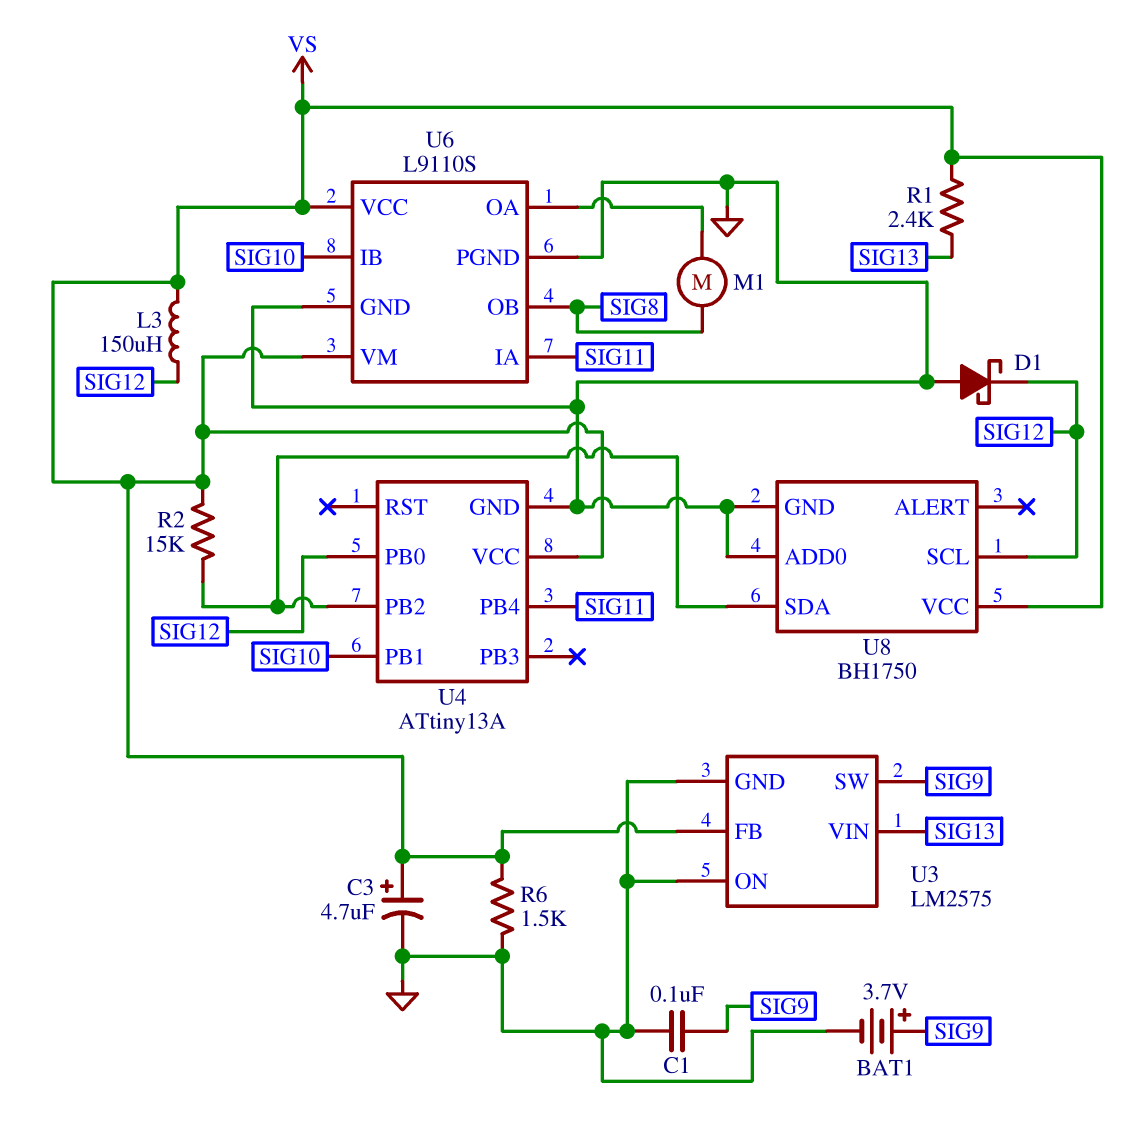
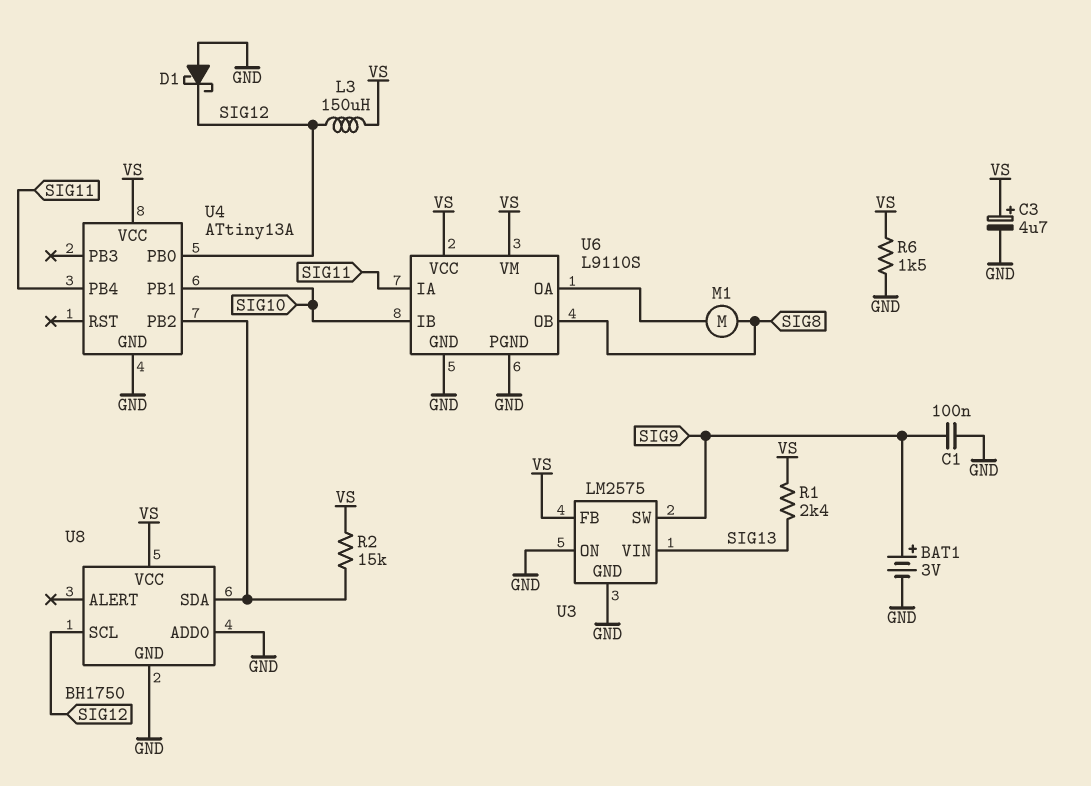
BAT1: 3.7V (plus SIG9, minus GND) -> 3V (plus SIG9, minus GND)

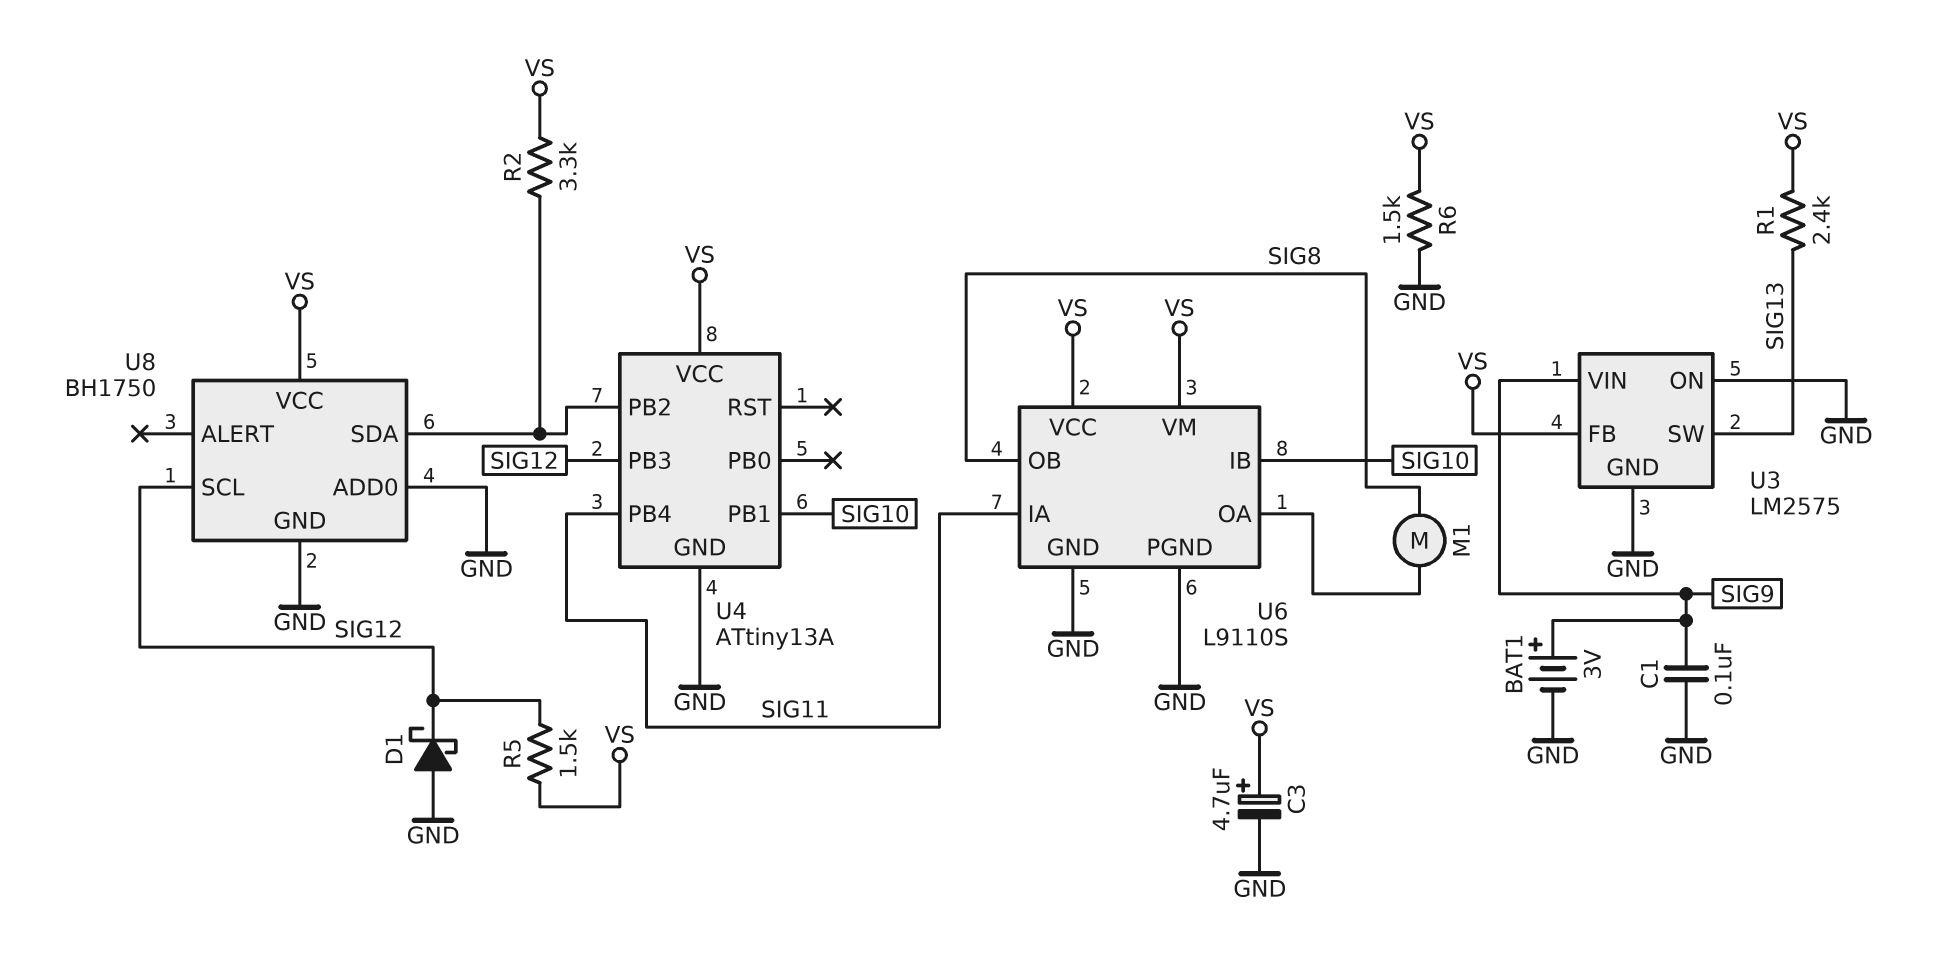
L3: 150uH (SIG12, VS) -> none
R2: 15k (U4/PB2, VS) -> 3.3k (U4/PB2, VS)
R5: none -> 1.5k (SIG12, VS)
U3 pin SW: SIG9 -> SIG13
U3 pin VIN: SIG13 -> SIG9
U4 pin PB0: SIG12 -> none
U4 pin PB3: none -> SIG12

